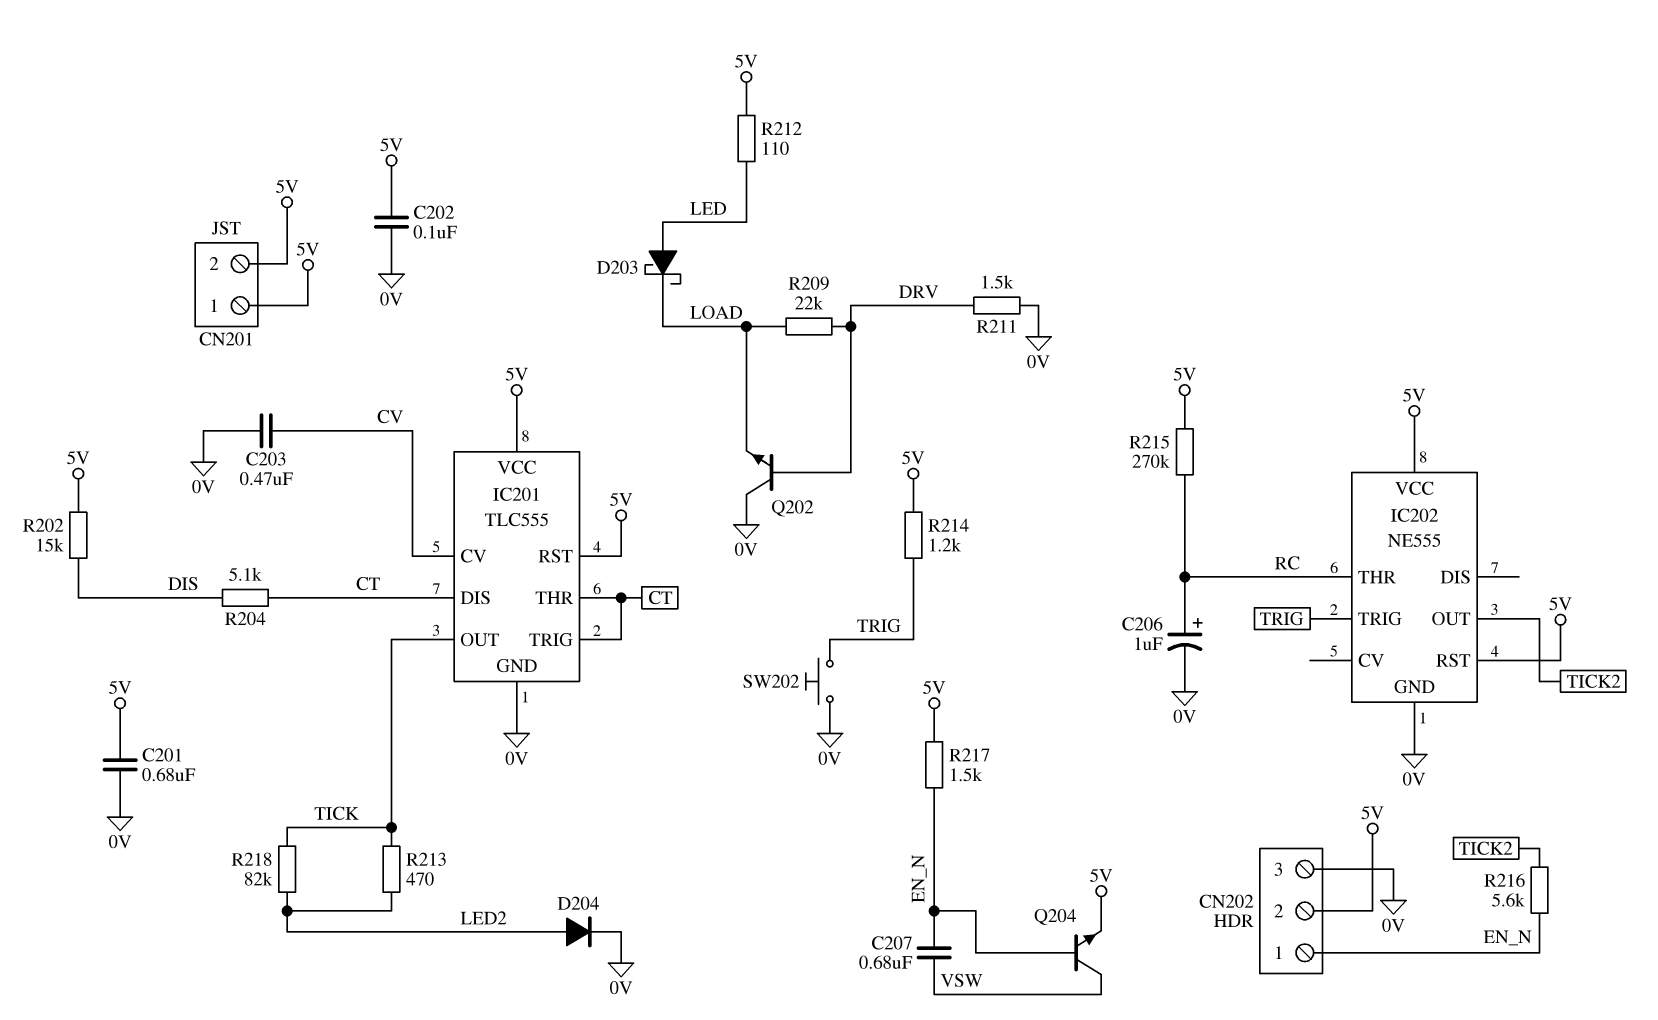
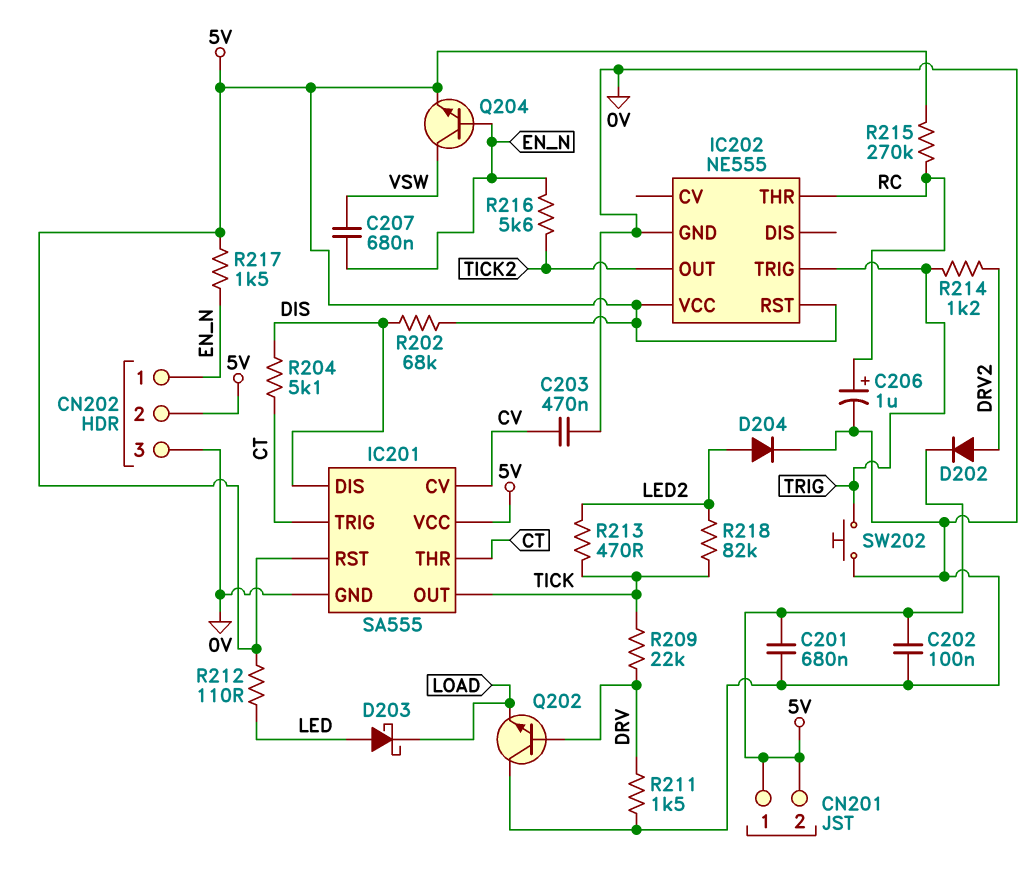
D202: none -> diode (A DRV2, K 5V)
IC201: TLC555 -> SA555
IC201 pin DIS: CT -> DIS
R202: 15k (5V, DIS) -> 68k (5V, DIS)
R209: 22k (DRV, LOAD) -> 22k (DRV, TICK)
R214: 1.2k (5V, TRIG) -> 1.2k (DRV2, TRIG)

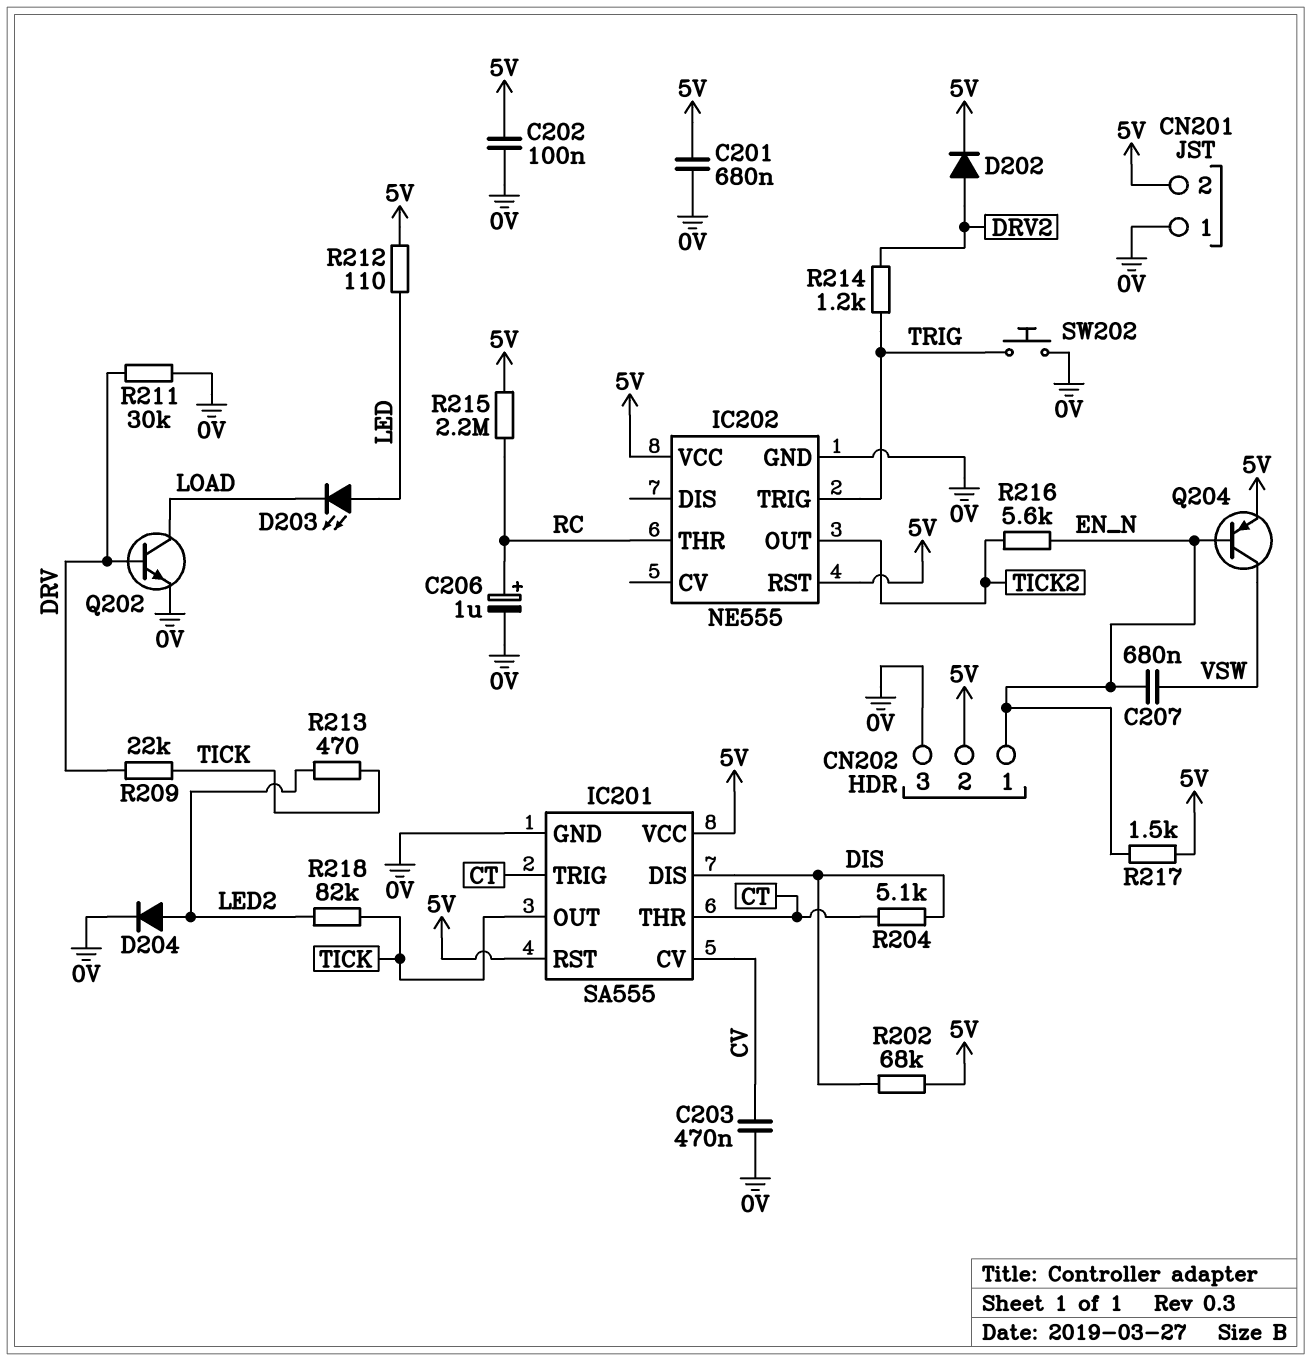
CN201 pin 1: 5V -> 0V
D203: schottky (A LED, K LOAD) -> LED (A LED, K LOAD)
Q202: NPN (B DRV, C 0V, E LOAD) -> NPN (B DRV, C LOAD, E 0V)
Q204: NPN (B EN_N, C VSW, E 5V) -> PNP (B EN_N, C VSW, E 5V)
R211: 1.5k (0V, DRV) -> 30k (0V, DRV)
R215: 270k (5V, RC) -> 2.2M (5V, RC)

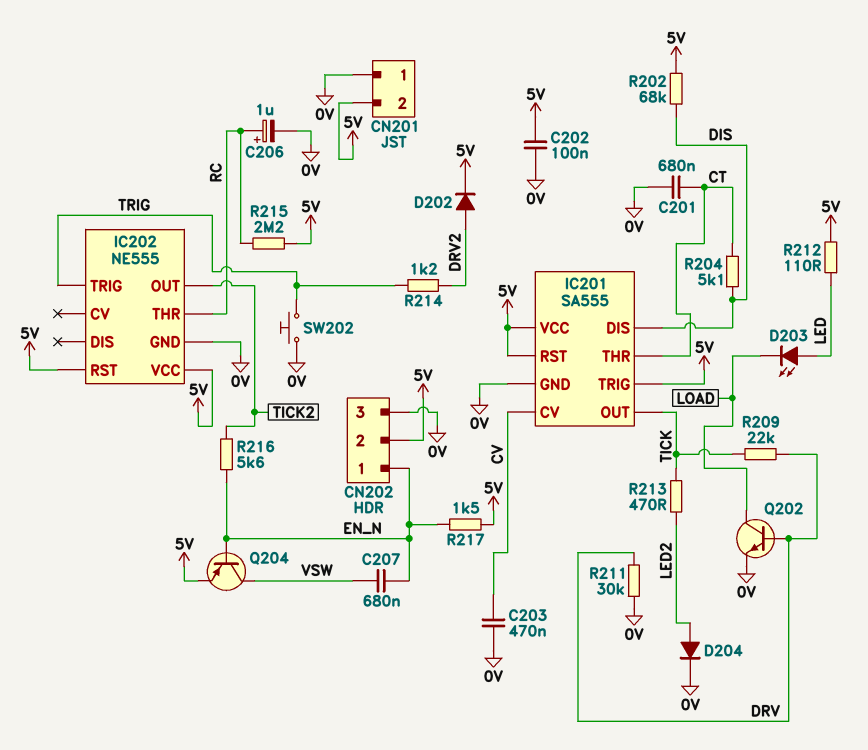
C201: 680nF (0V, 5V) -> 680nF (0V, CT)
IC201 pin TRIG: CT -> 5V
R218: 82k (LED2, TICK) -> none

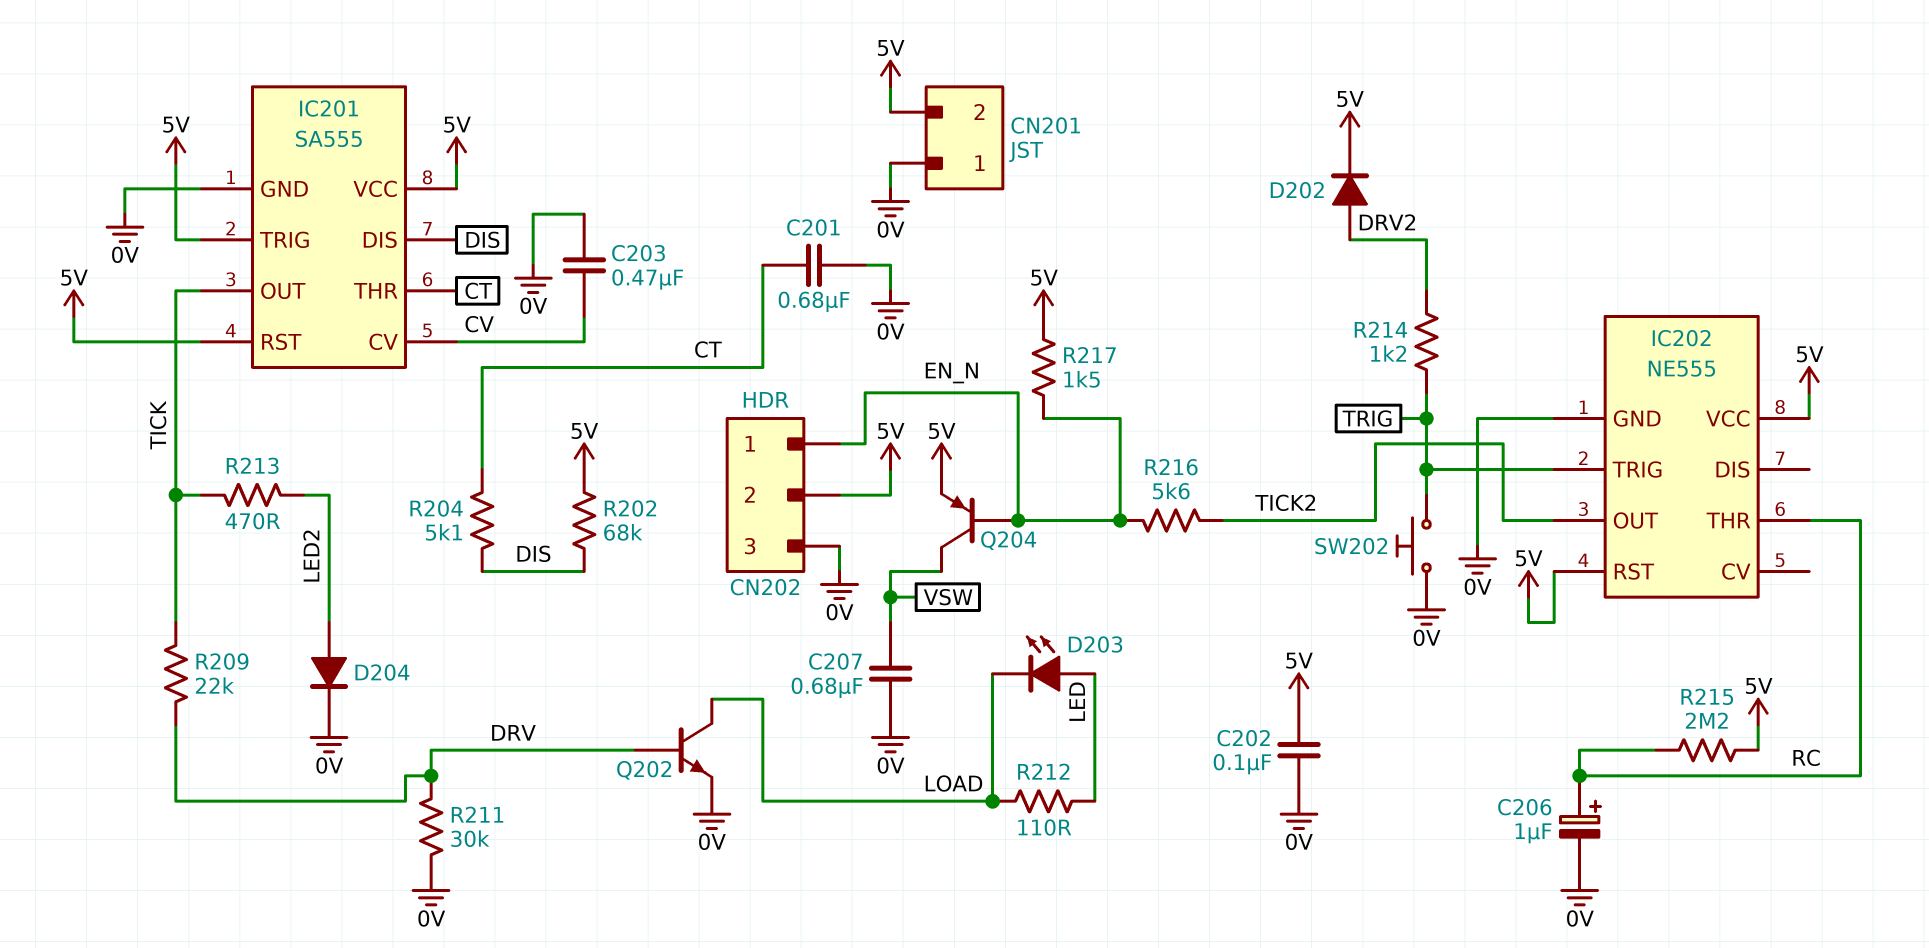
C207: 680nF (EN_N, VSW) -> 680nF (0V, VSW)
R212: 110 (5V, LED) -> 110 (LED, LOAD)

